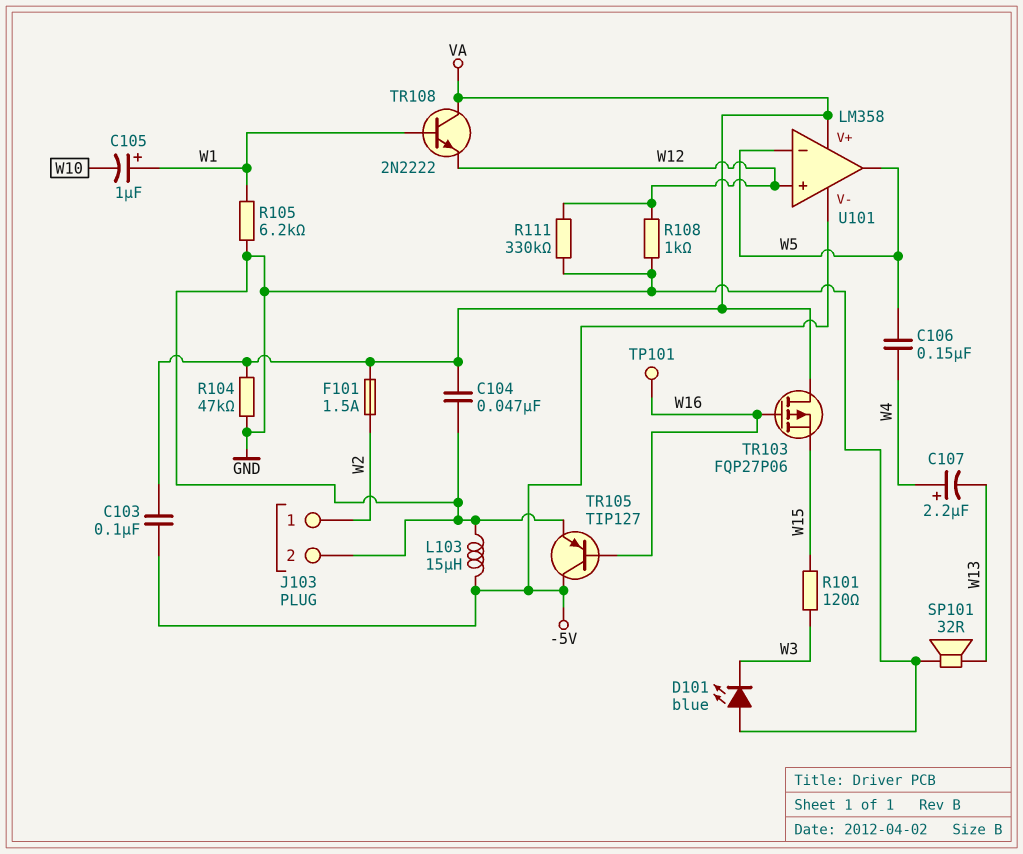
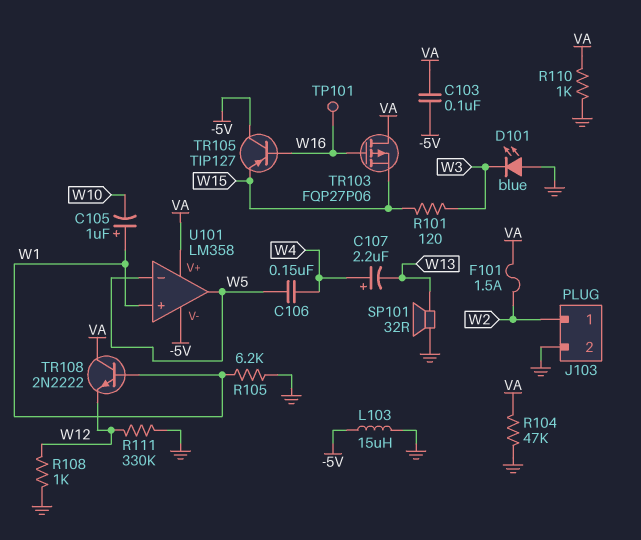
C104: 47nF (GND, VA) -> none
R110: none -> 1k (GND, VA)
TR105: PNP TIP127 (B W16, C -5V, E GND) -> PNP TIP127 (B W16, C -5V, E W15)
U101 pin in+: W12 -> W1

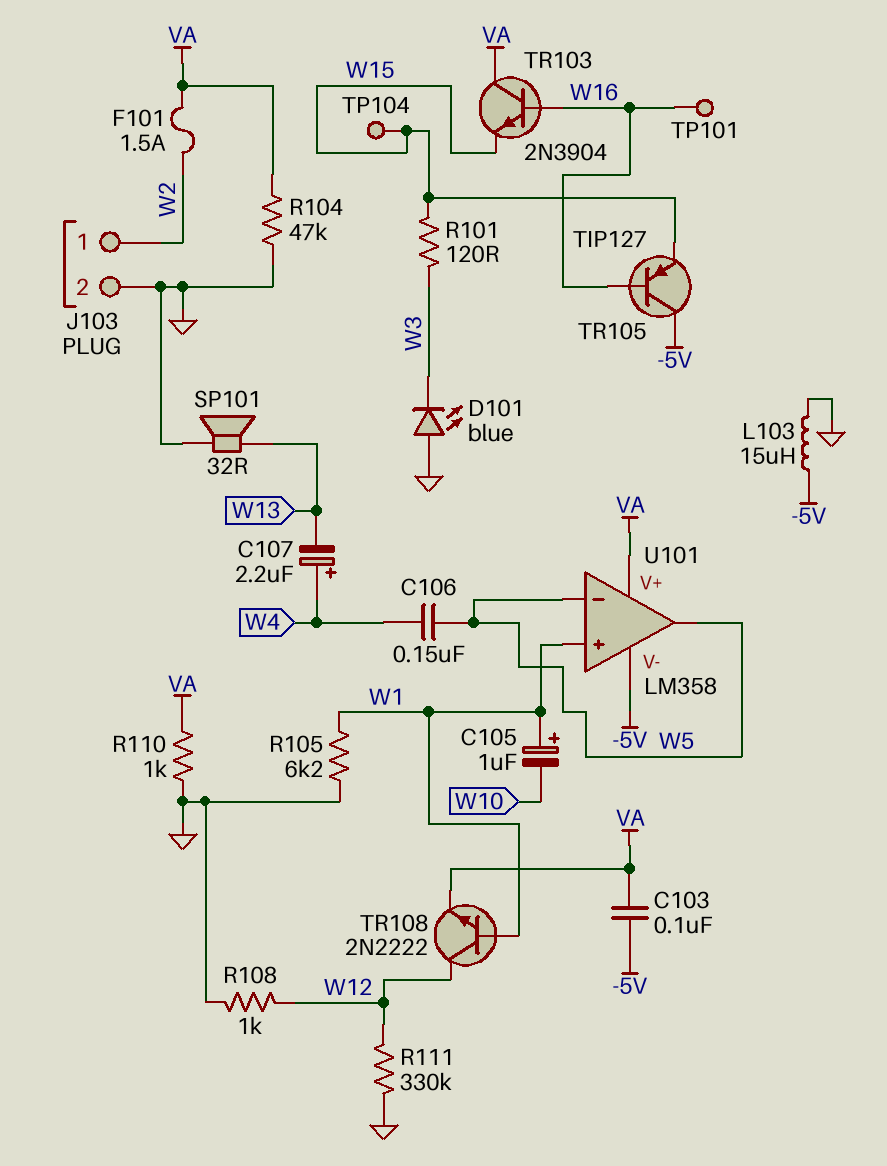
TP104: none -> test point (W15)
TR103: PMOS FQP27P06 (G W16, D VA, S W15) -> NPN 2N3904 (B W16, C VA, E W15)
TR108: NPN 2N2222 (B W1, C VA, E W12) -> NPN 2N2222 (B W1, C W12, E VA)

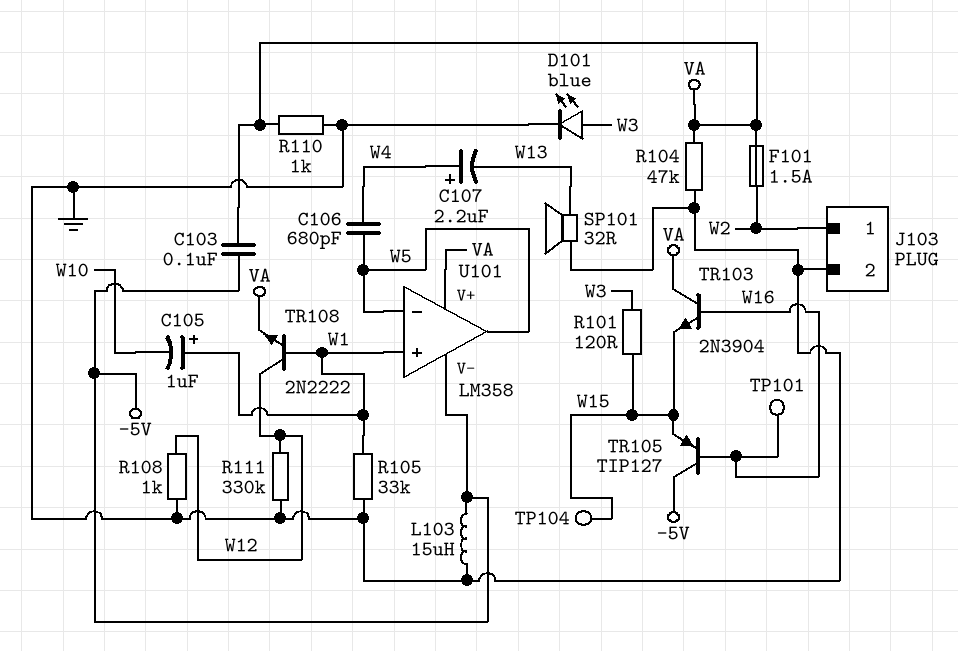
C106: 150nF (W4, W5) -> 680pF (W4, W5)
D101: LED blue (A GND, K W3) -> LED blue (A W3, K GND)
R105: 6.2k (GND, W1) -> 33k (GND, W1)

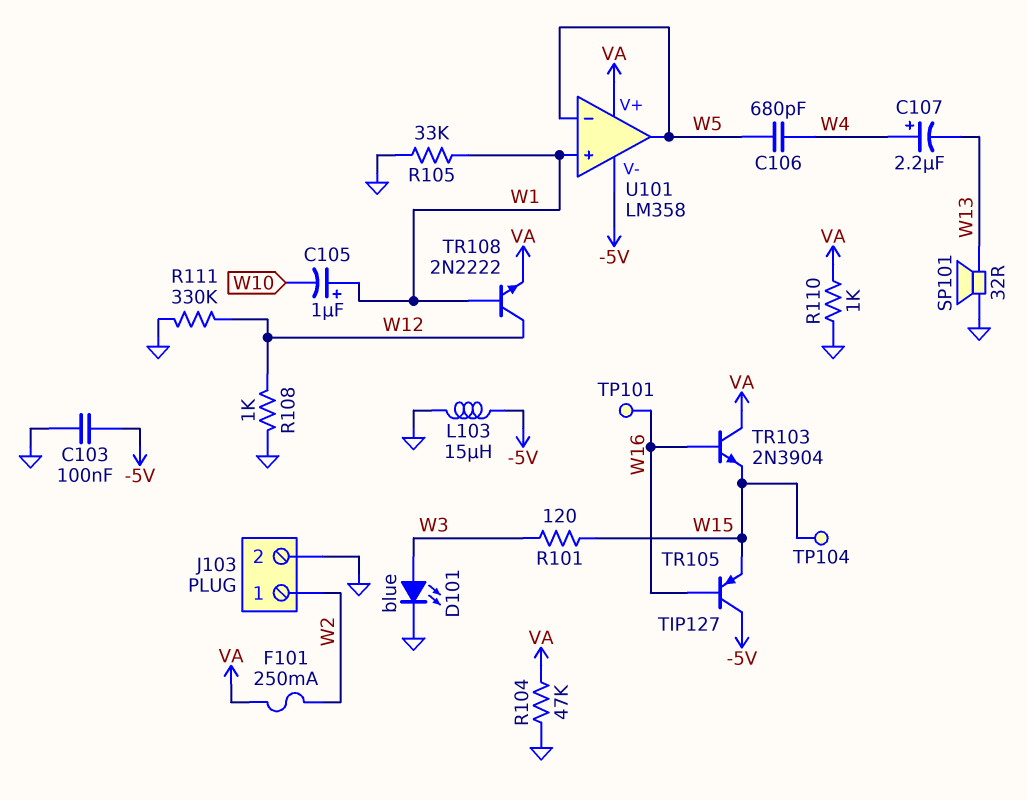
C103: 100nF (-5V, VA) -> 100nF (-5V, GND)
F101: 1.5A (VA, W2) -> 250mA (VA, W2)

